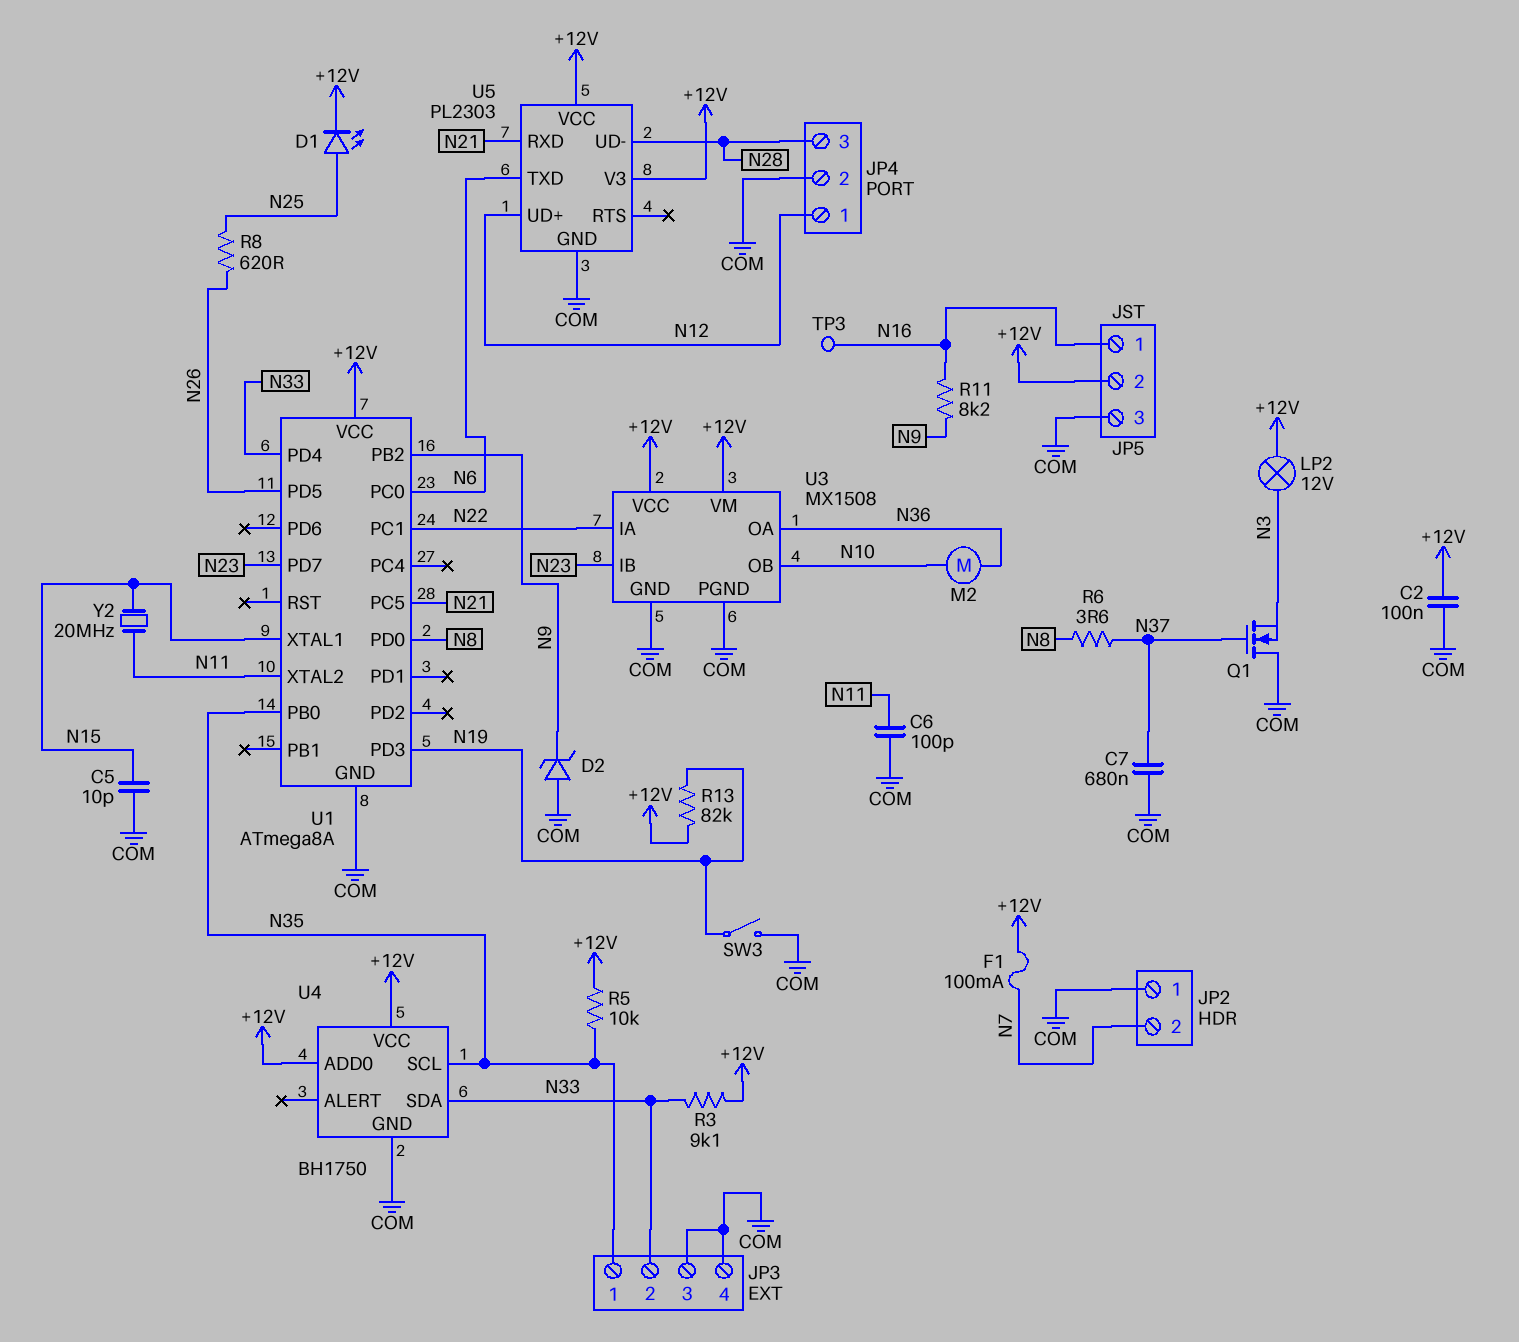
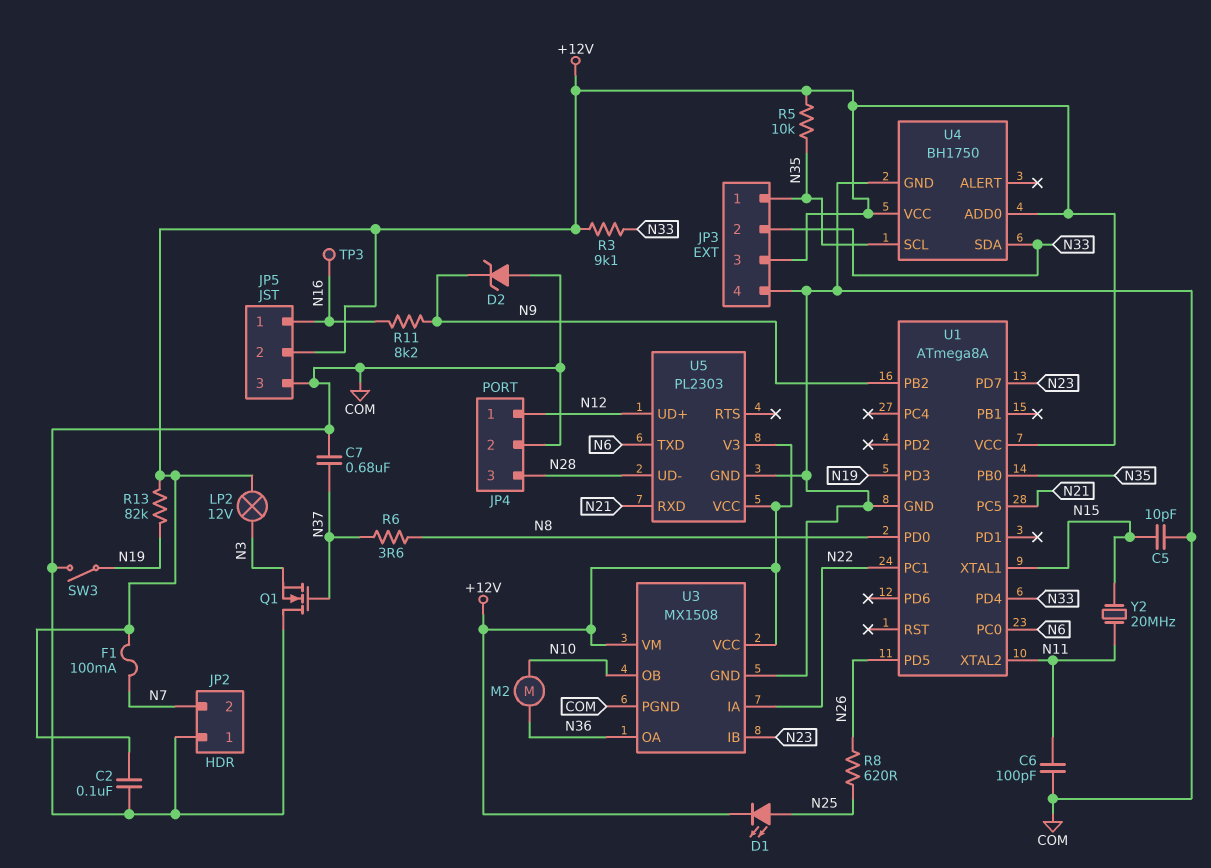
JP3 pin 3: COM -> +12V

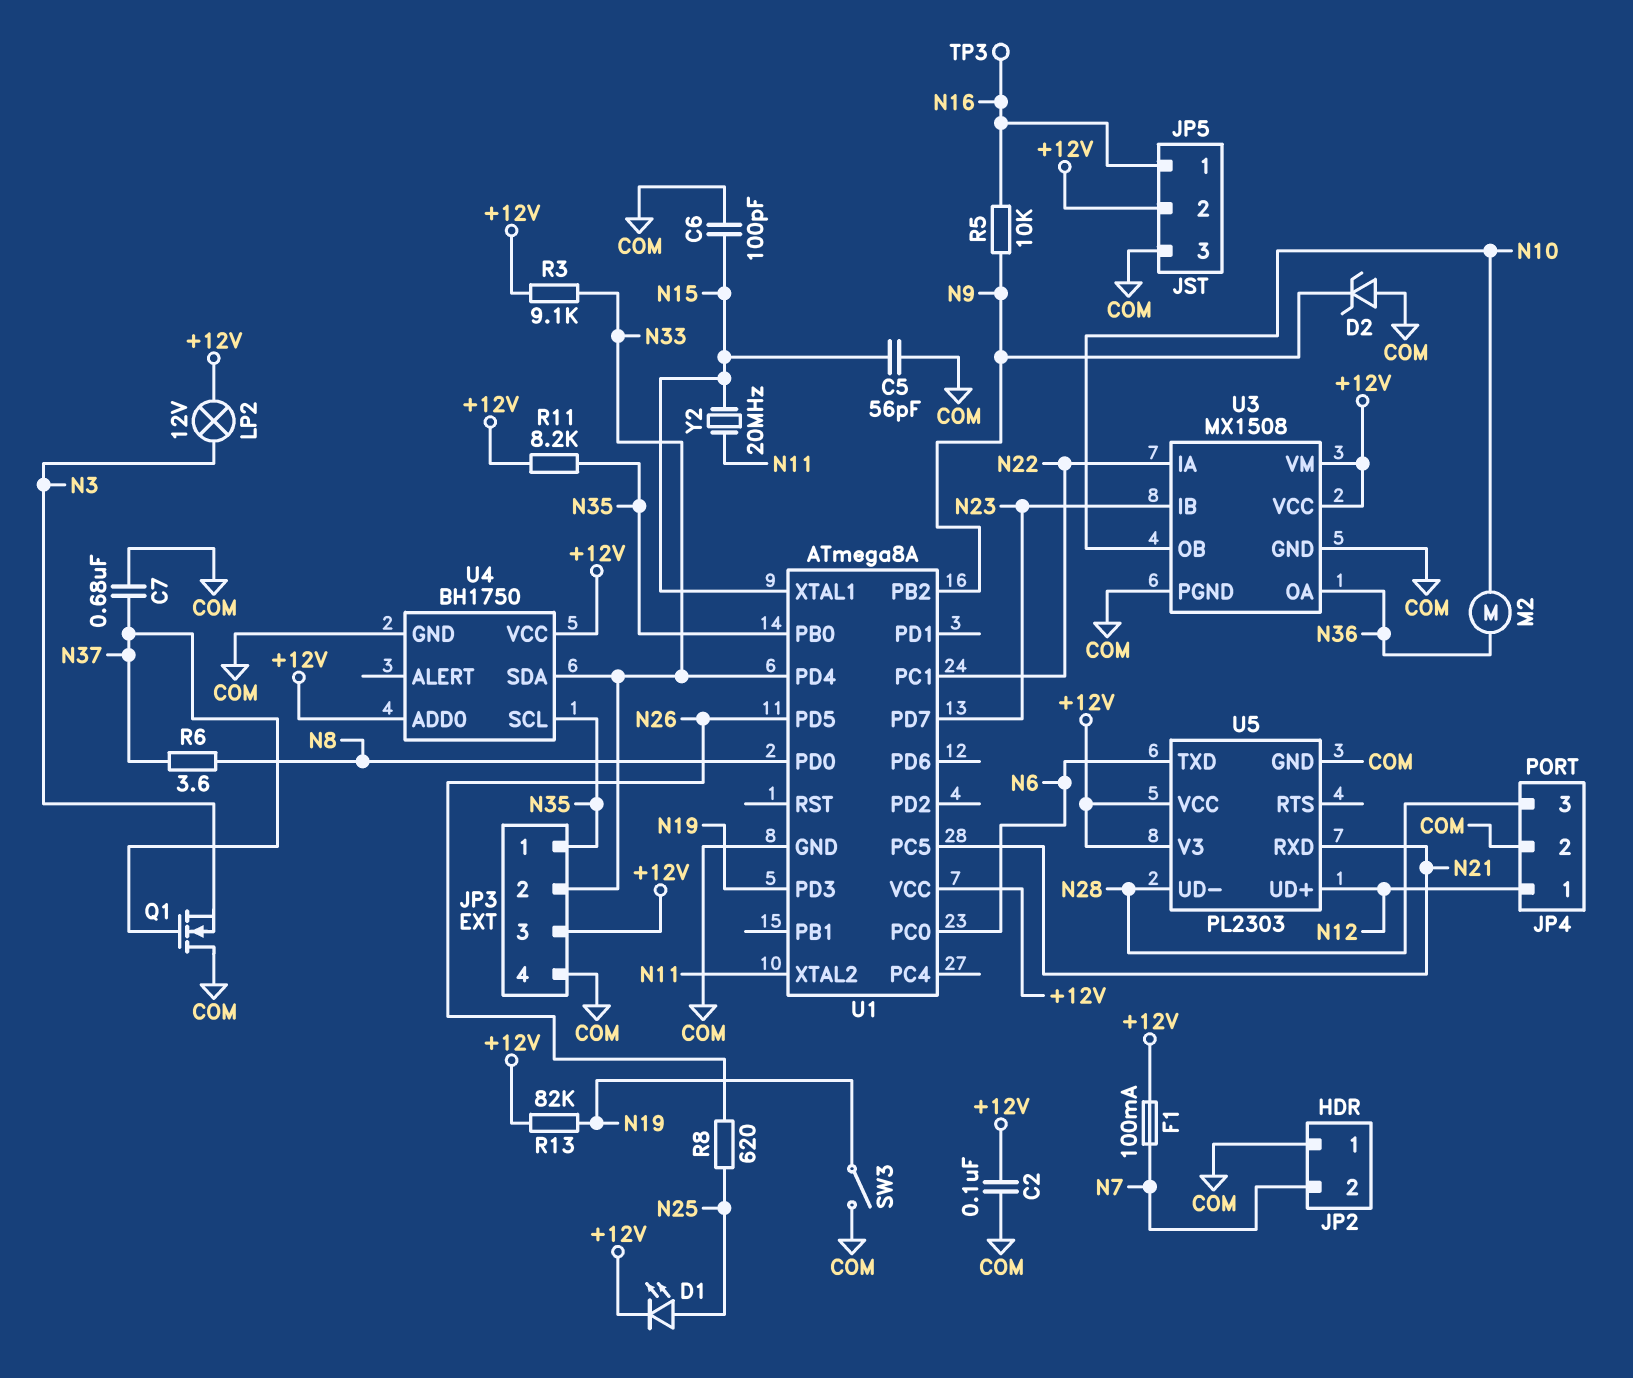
C5: 10pF (COM, N15) -> 56pF (COM, N15)
C6: 100pF (COM, N11) -> 100pF (COM, N15)
R5: 10k (+12V, N35) -> 10k (N9, N16)
R11: 8.2k (N9, N16) -> 8.2k (+12V, N35)

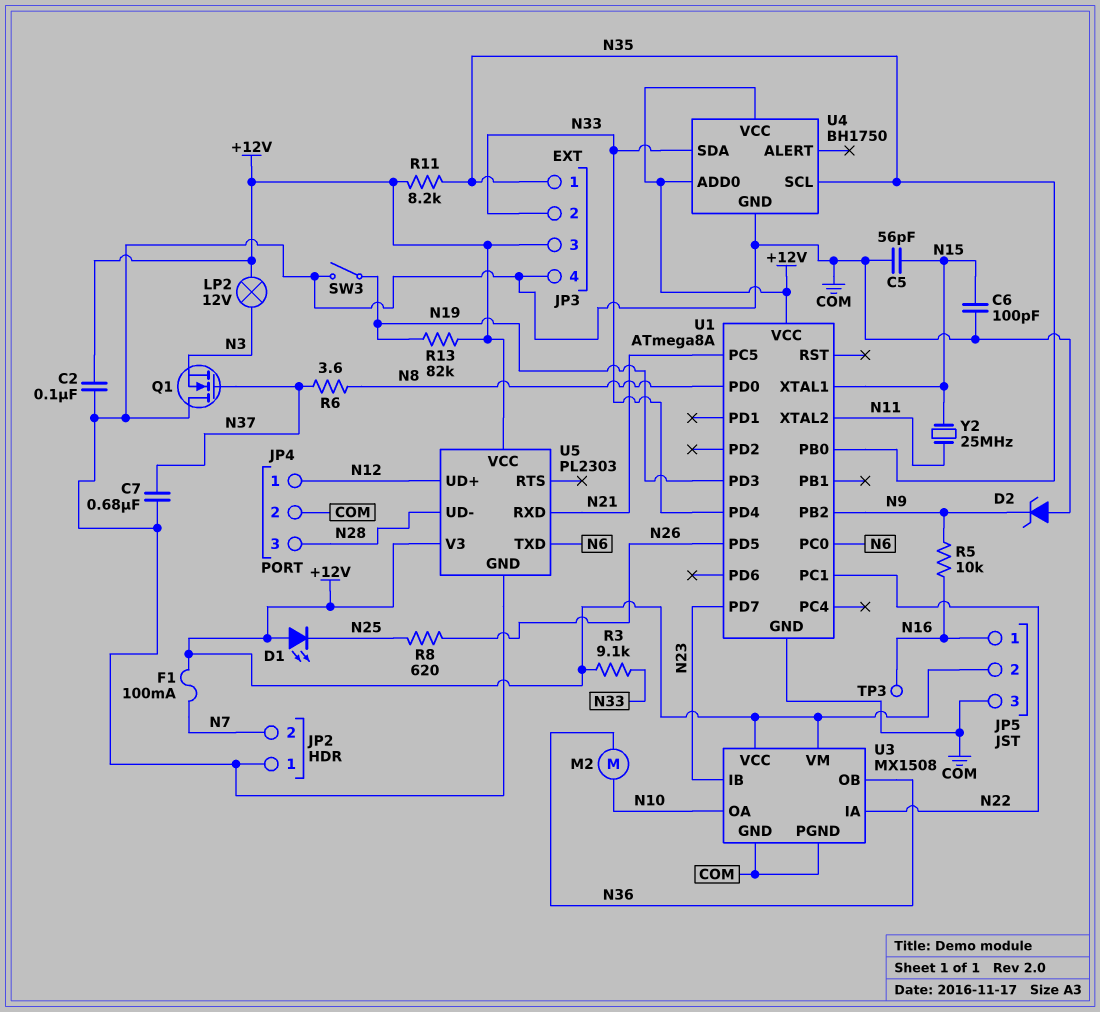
D1: LED (A N25, K +12V) -> LED (A +12V, K N25)
U3 pin OA: N36 -> N10
U3 pin OB: N10 -> N36
Y2: 20MHz (N11, N15) -> 25MHz (N11, N15)

